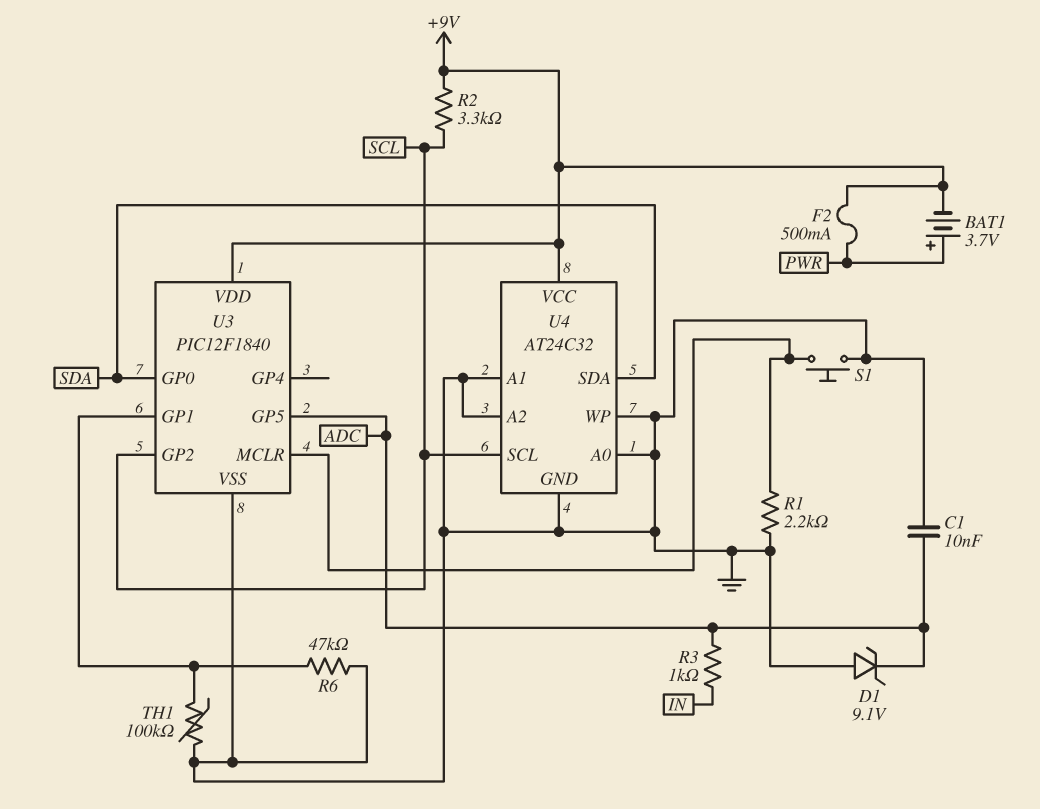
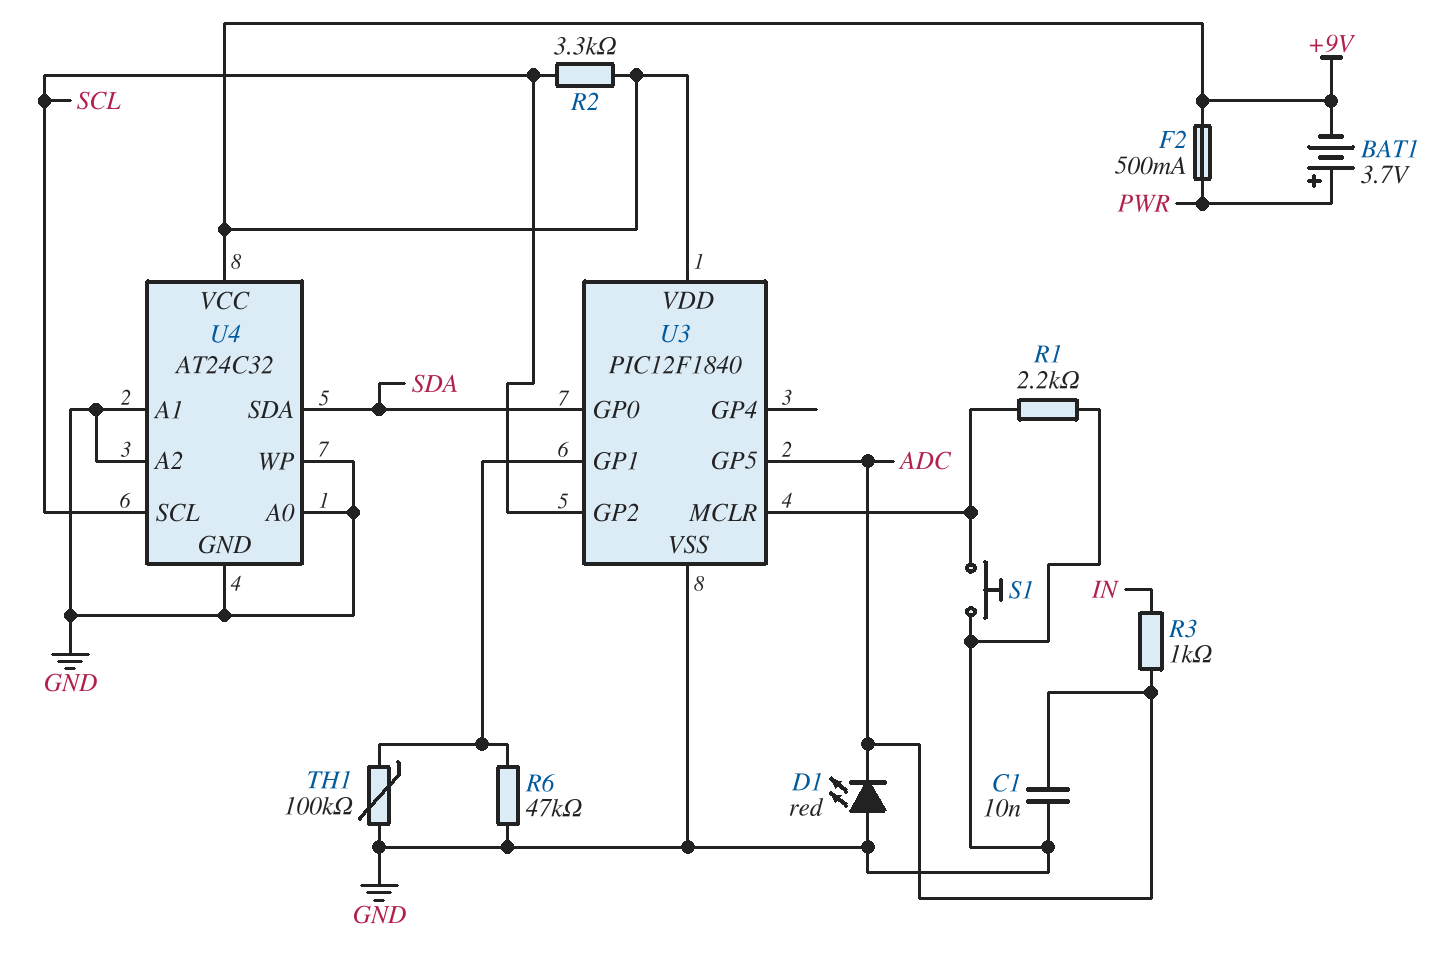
D1: zener 9.1V (A GND, K ADC) -> LED red (A GND, K ADC)

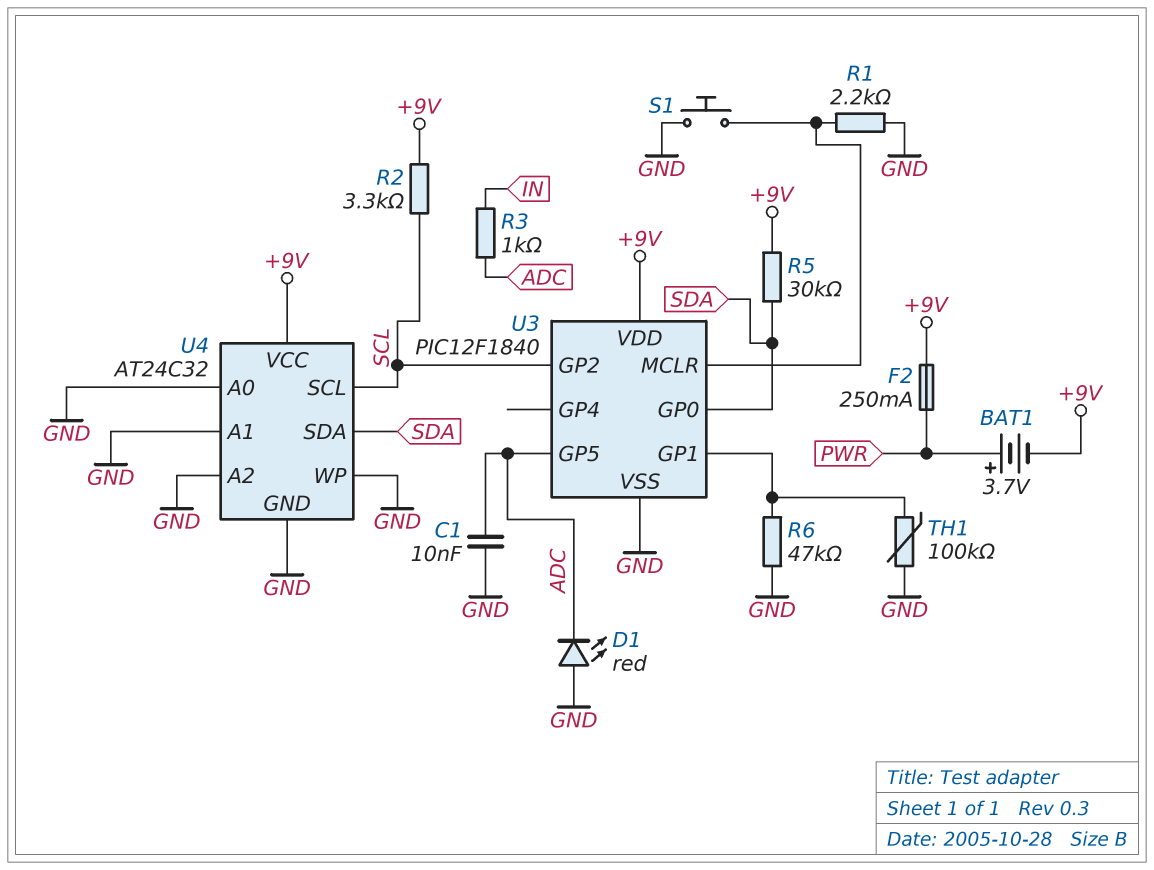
F2: 500mA (+9V, PWR) -> 250mA (+9V, PWR)
R5: none -> 30k (+9V, SDA)

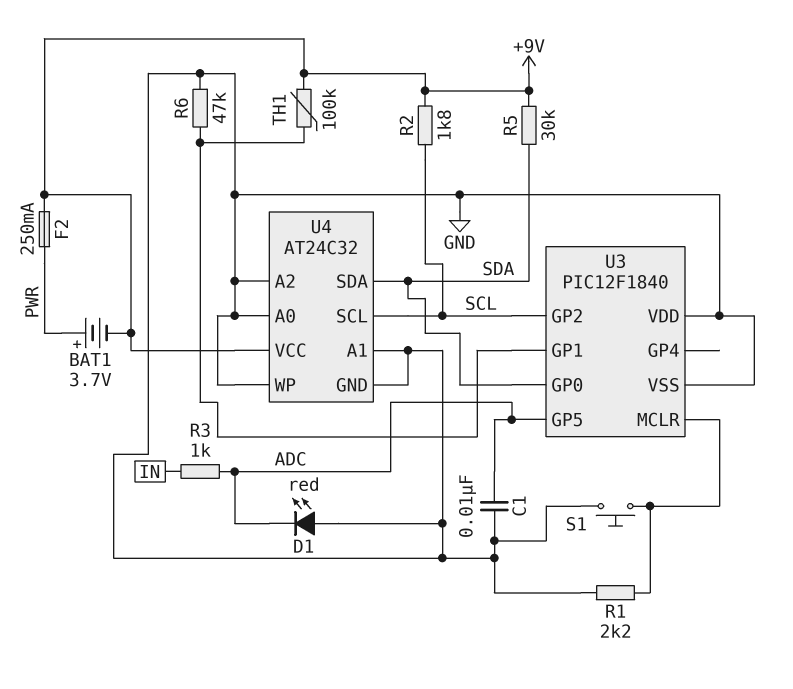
R2: 3.3k (+9V, SCL) -> 1.8k (+9V, SCL)
TH1: 100k (GND, U3/GP1) -> 100k (+9V, U3/GP1)
U3 pin VDD: +9V -> GND

